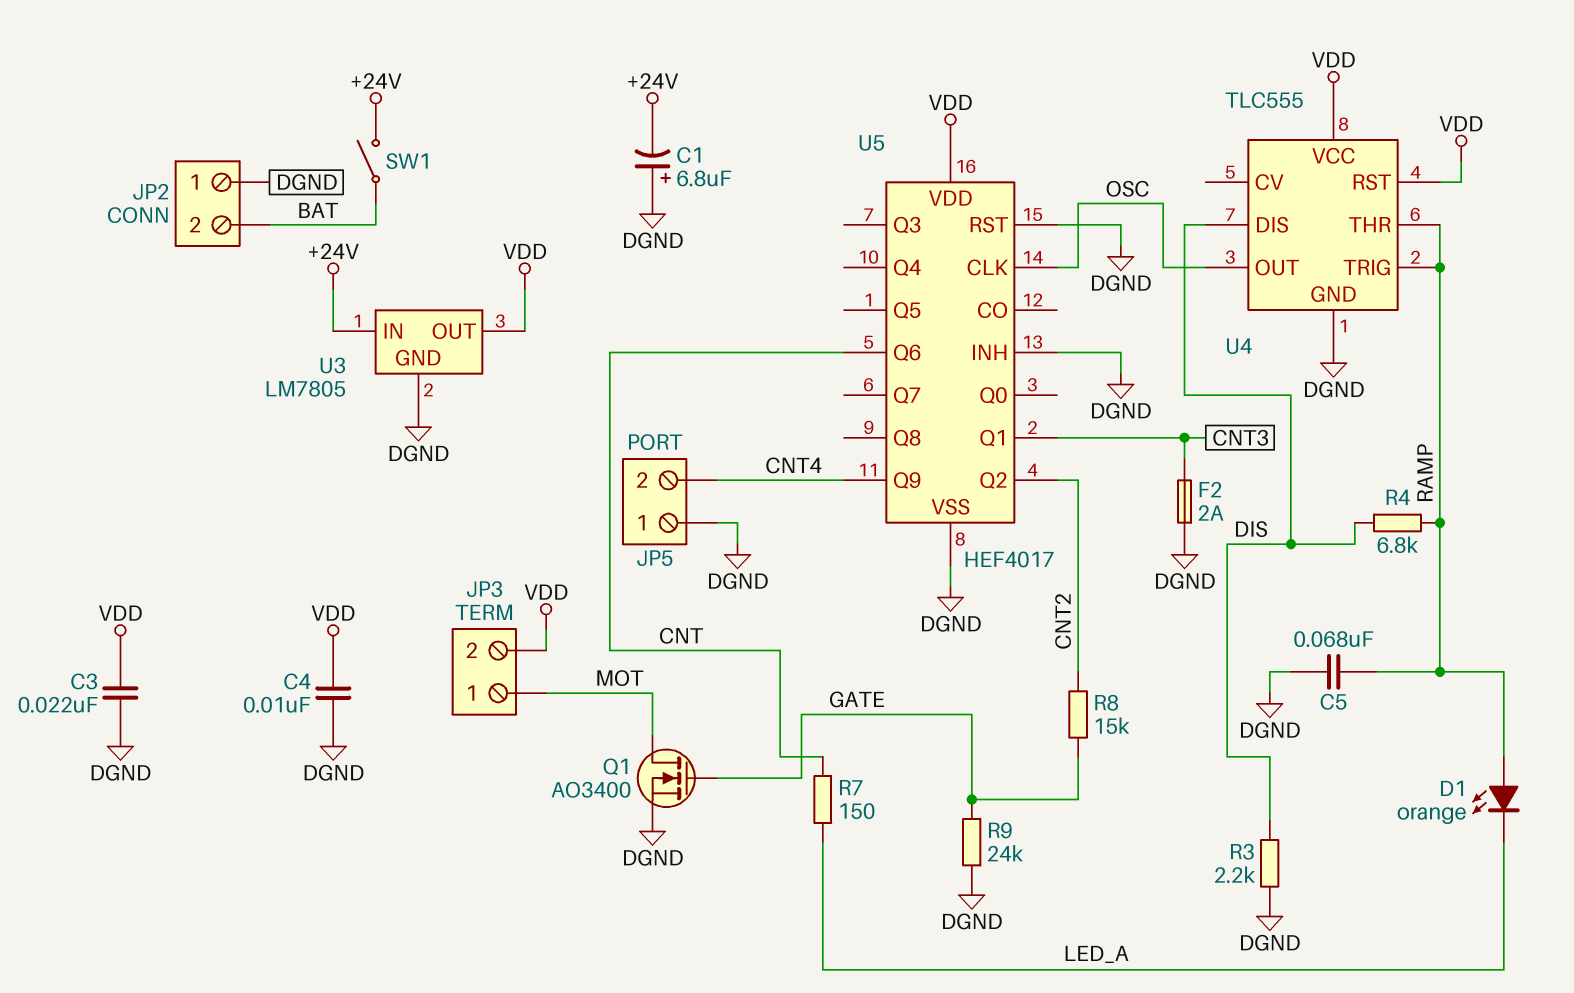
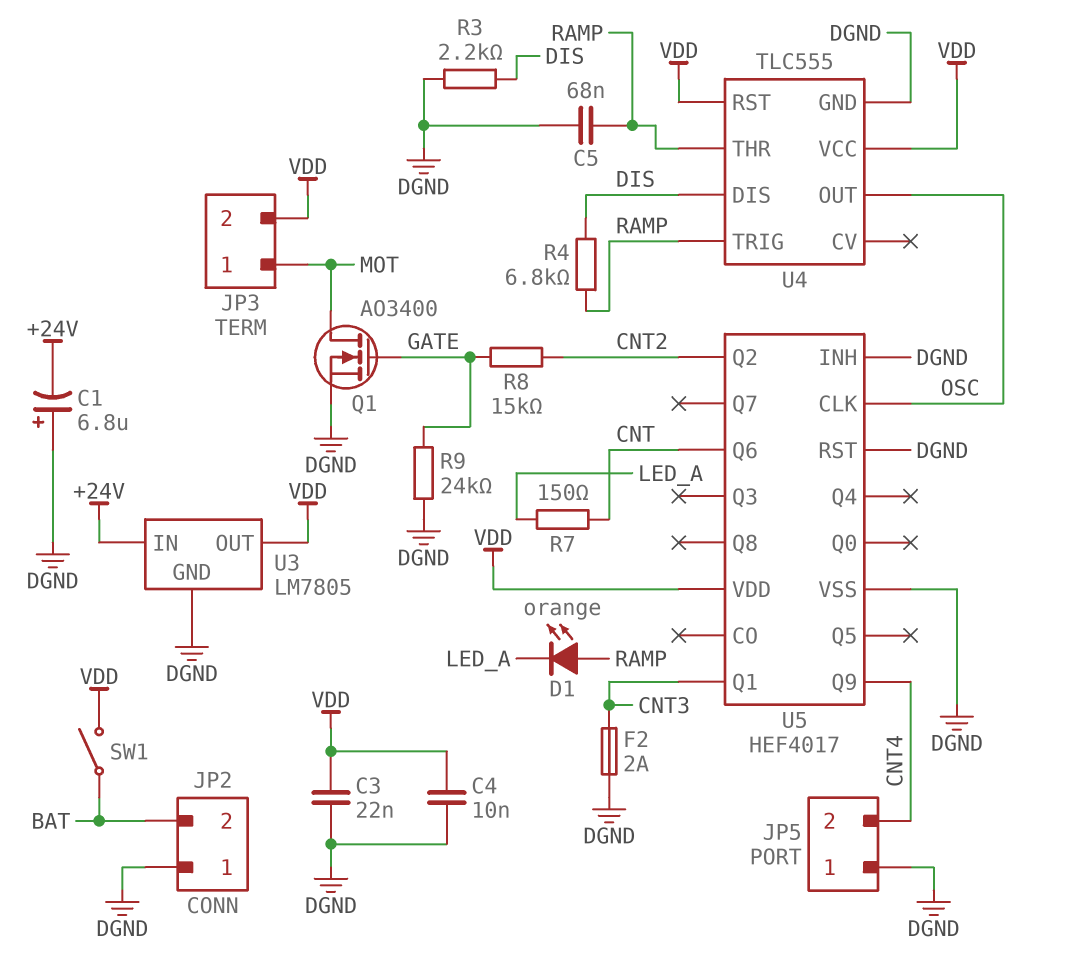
SW1: switch (+24V, BAT) -> switch (BAT, VDD)

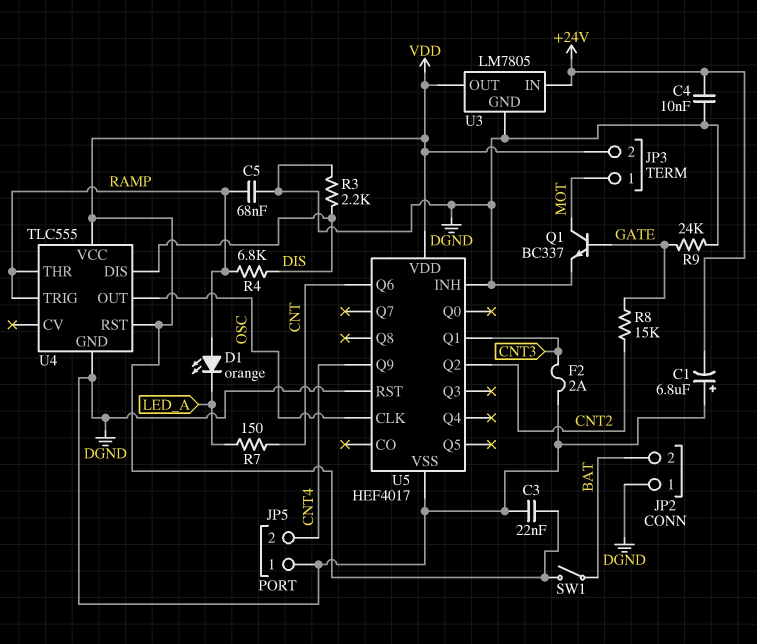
C4: 10nF (DGND, VDD) -> 10nF (+24V, DGND)
Q1: NMOS AO3400 (G GATE, D MOT, S DGND) -> NPN BC337 (B GATE, C MOT, E DGND)

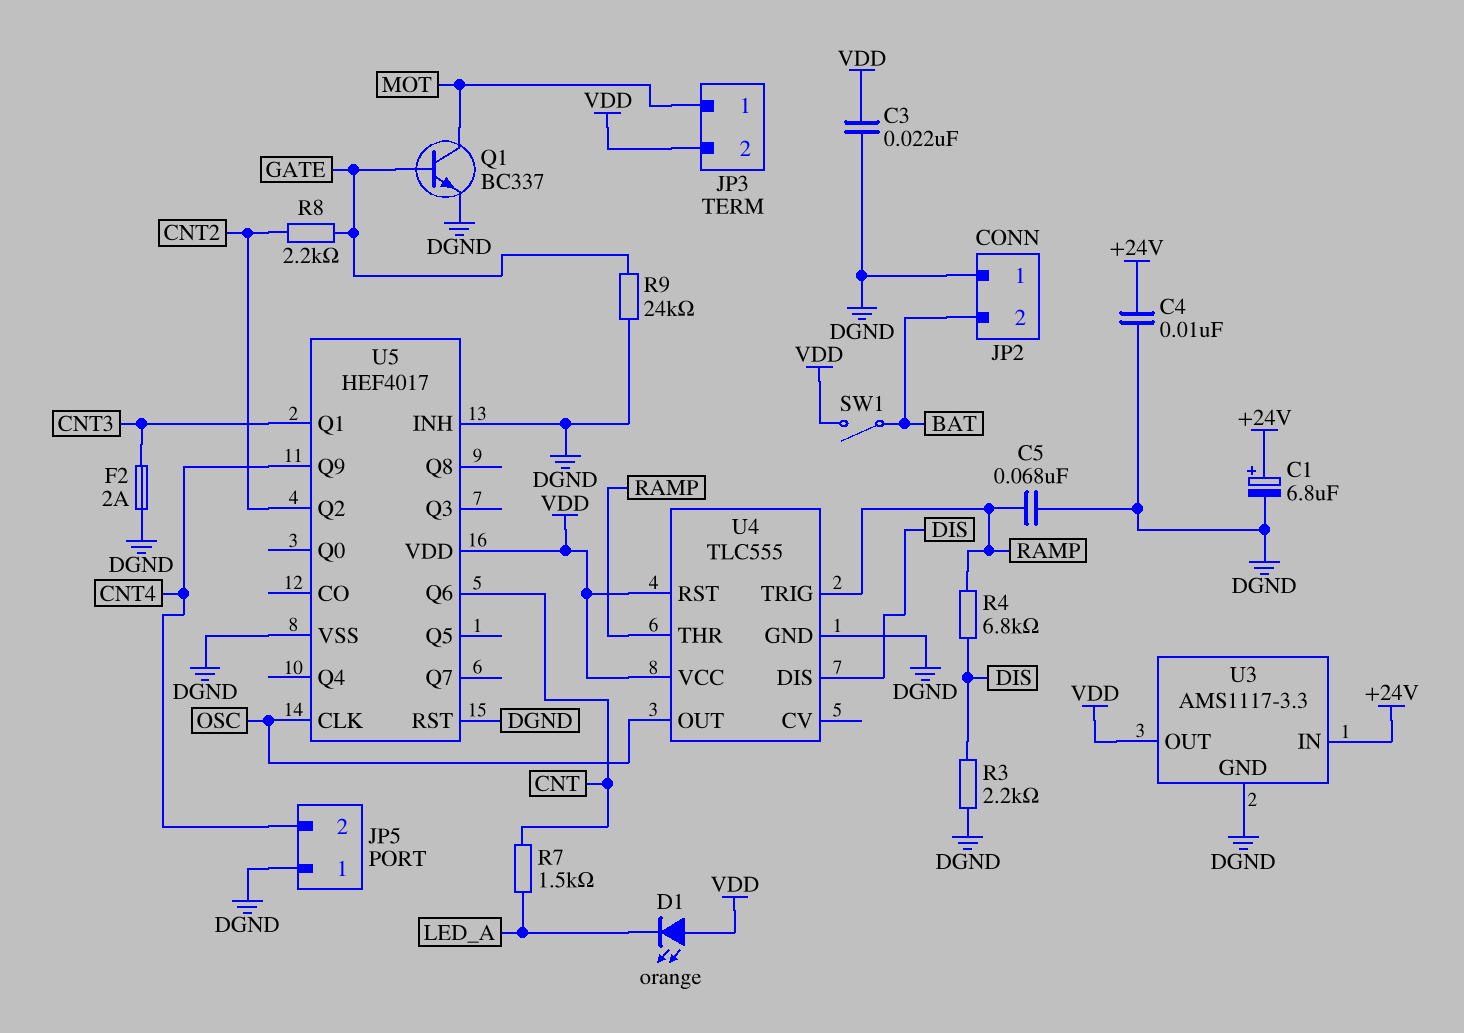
C1: 6.8uF (plus DGND, minus +24V) -> 6.8uF (plus +24V, minus DGND)
D1: LED orange (A RAMP, K LED_A) -> LED orange (A VDD, K LED_A)
R7: 150 (CNT, LED_A) -> 1.5k (CNT, LED_A)
R8: 15k (CNT2, GATE) -> 2.2k (CNT2, GATE)
U3: LM7805 -> AMS1117-3.3

